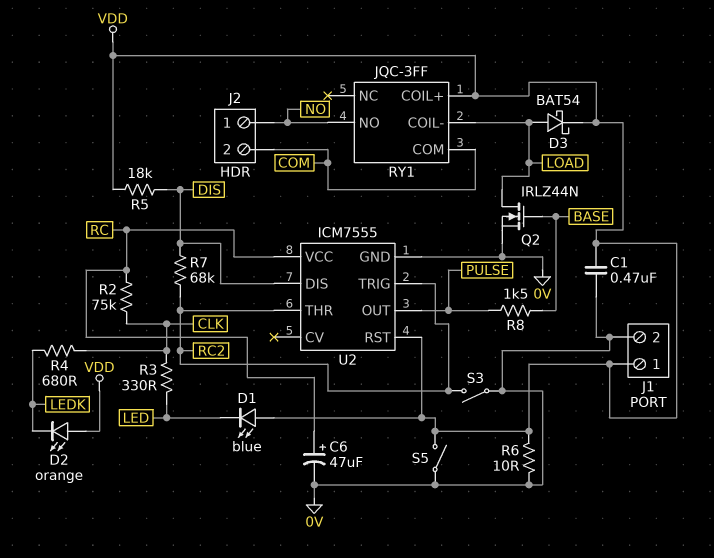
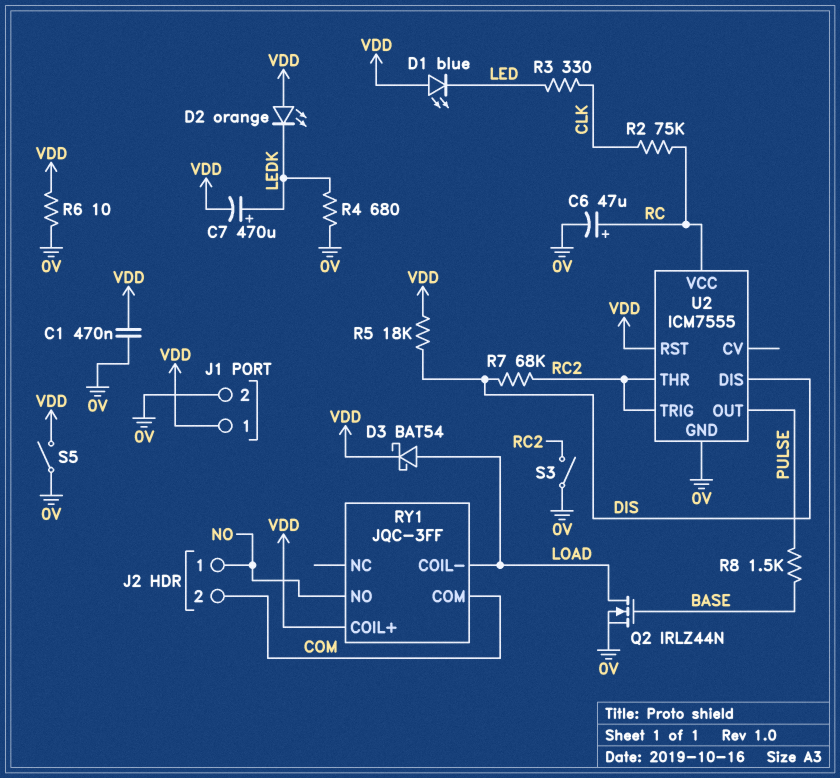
C7: none -> 470uF (plus LEDK, minus VDD)
R4: 680 (CLK, LEDK) -> 680 (0V, LEDK)

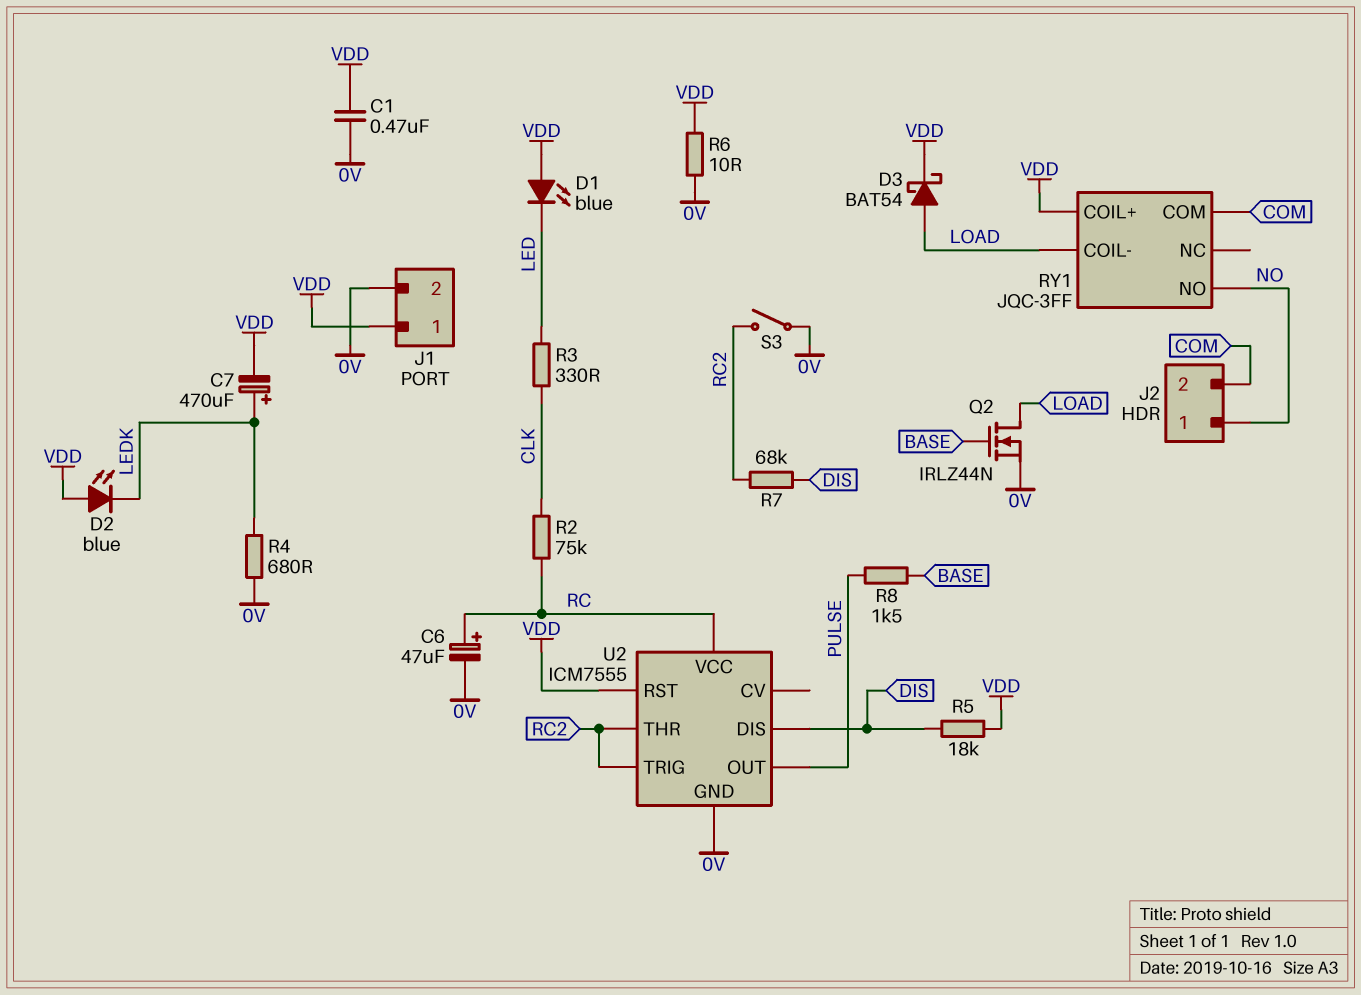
D2: LED orange (A VDD, K LEDK) -> LED blue (A VDD, K LEDK)
S5: switch (0V, VDD) -> none

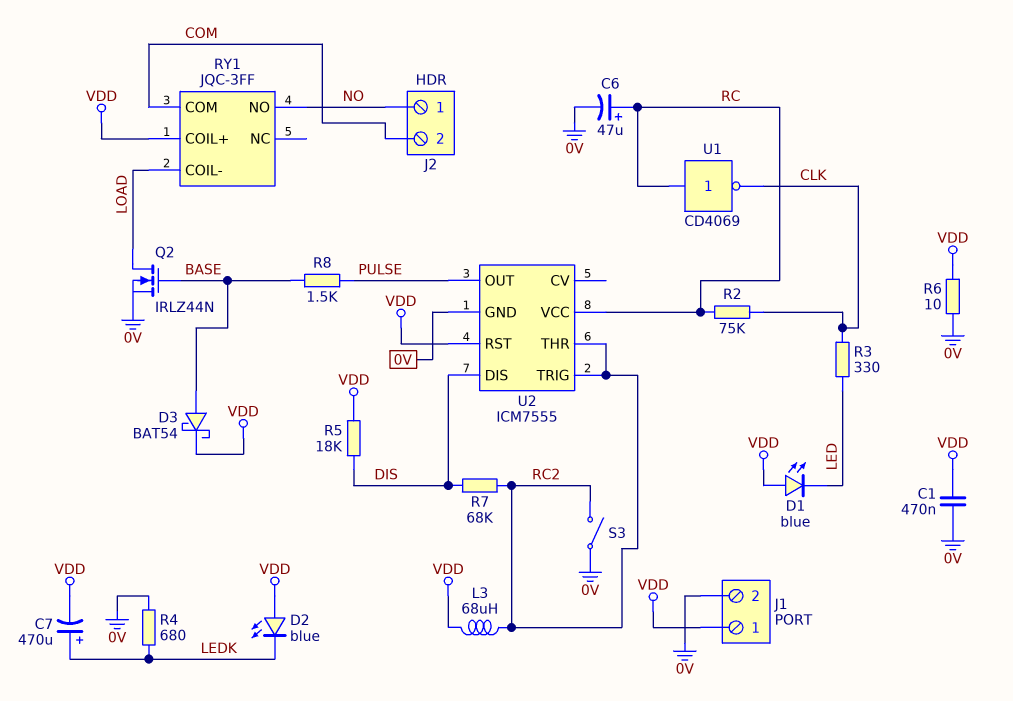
D3: schottky BAT54 (A LOAD, K VDD) -> schottky BAT54 (A BASE, K VDD)
L3: none -> 68uH (RC2, VDD)
U1: none -> NOT CD4069 (in RC, out CLK)

